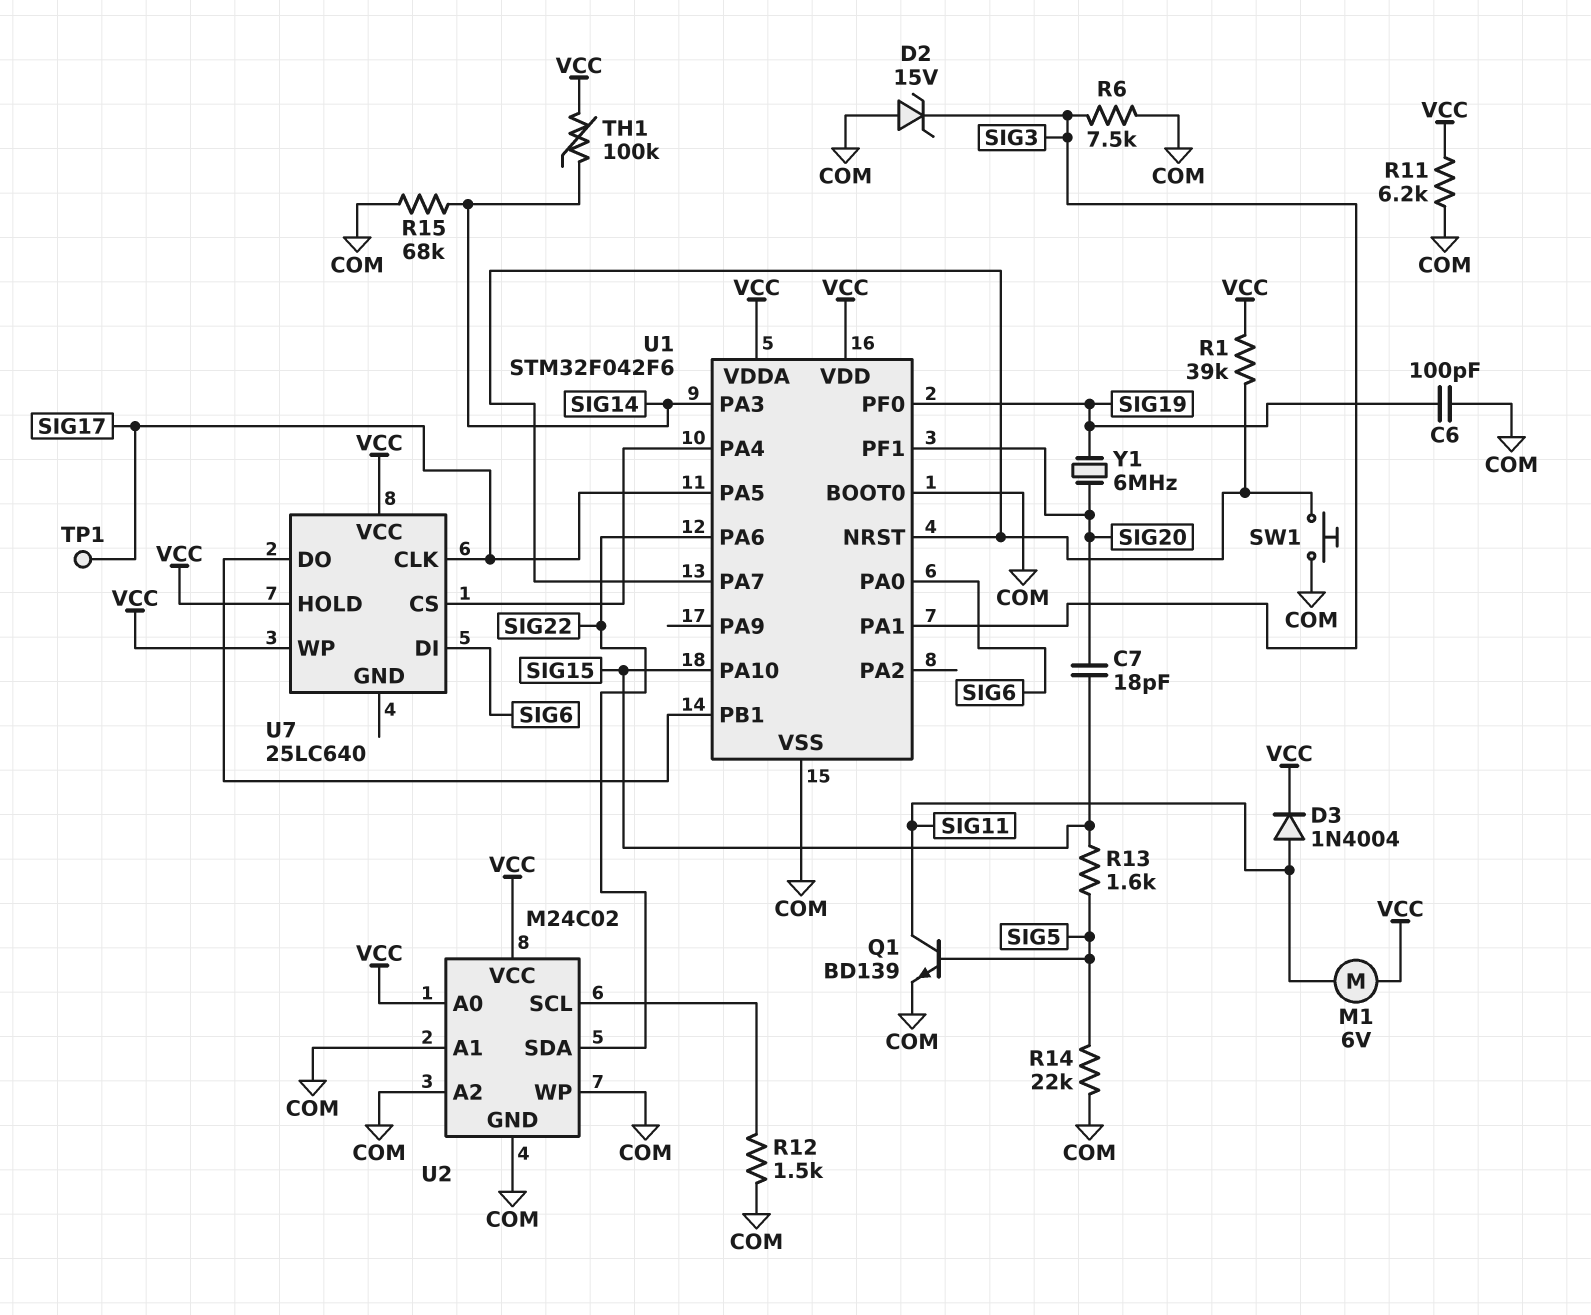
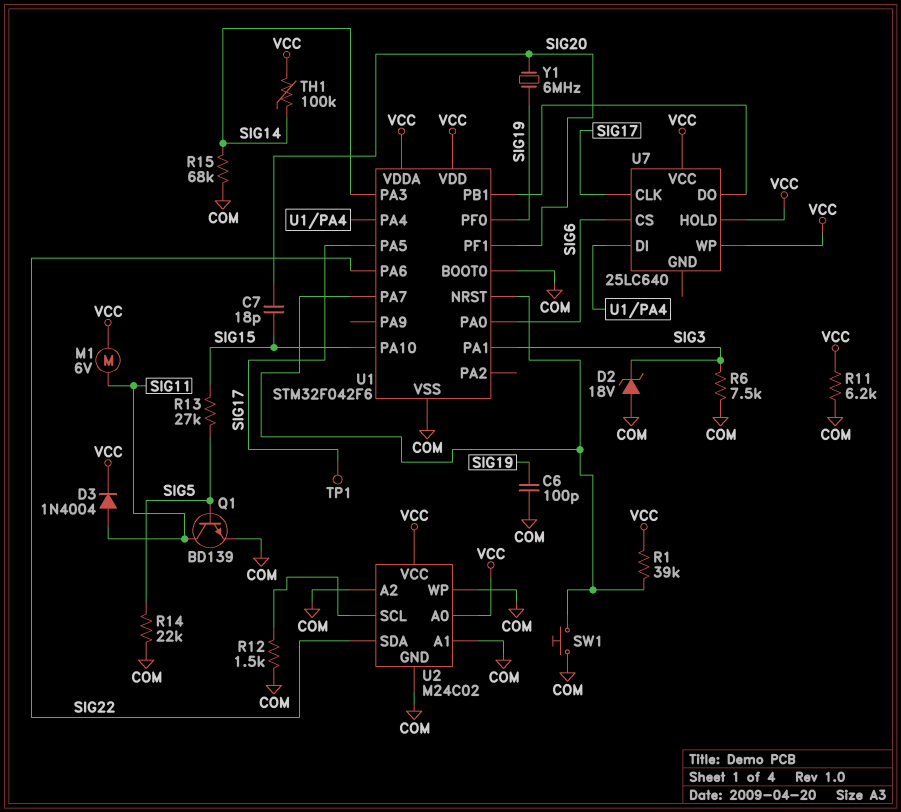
D2: zener 15V (A COM, K SIG3) -> zener 18V (A COM, K SIG3)
R13: 1.6k (SIG5, SIG15) -> 27k (SIG5, SIG15)
U7 pin CS: U1/PA4 -> SIG6
U7 pin DI: SIG6 -> U1/PA4

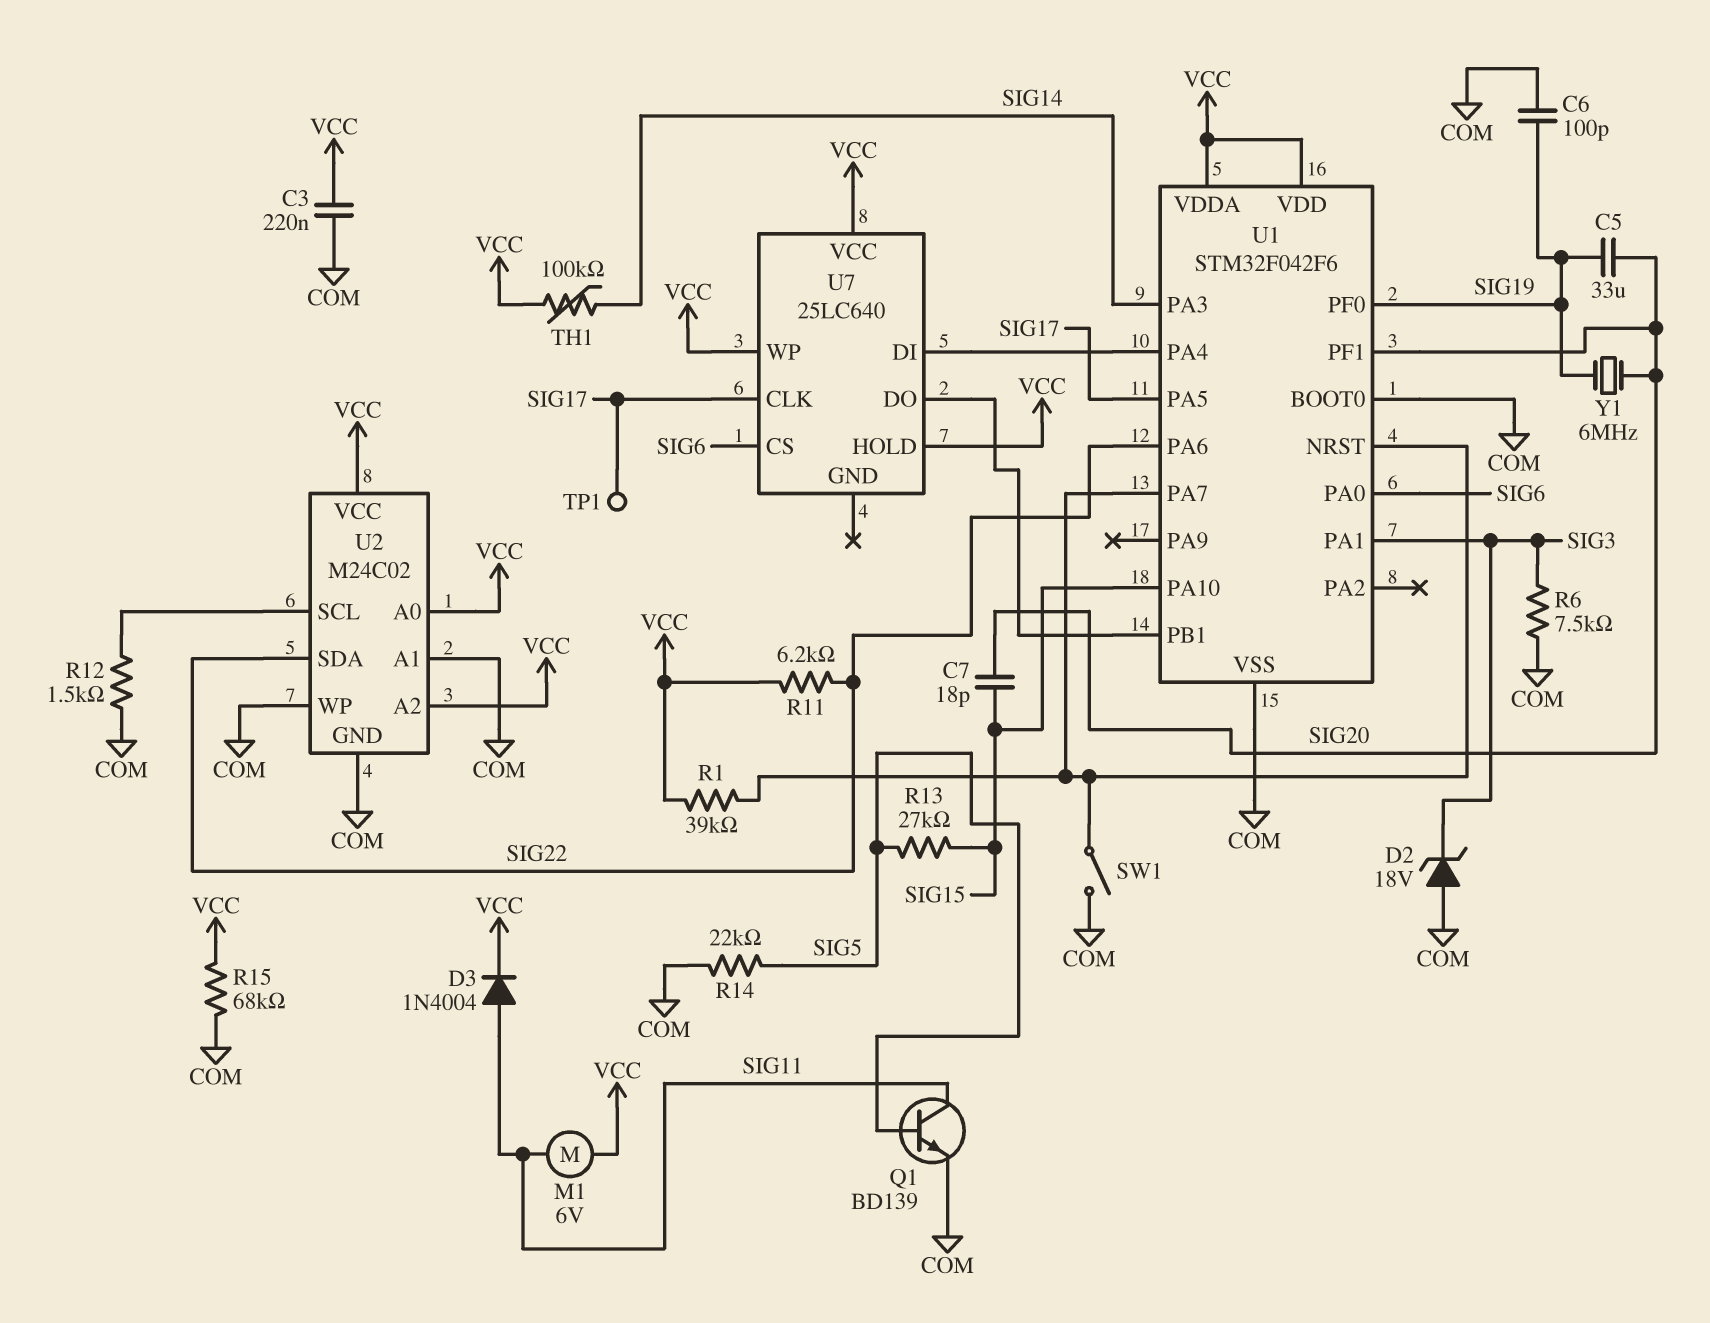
C3: none -> 220nF (COM, VCC)
C5: none -> 33uF (SIG19, SIG20)
R11: 6.2k (COM, VCC) -> 6.2k (SIG22, VCC)
R15: 68k (COM, SIG14) -> 68k (COM, VCC)
SW1: button (COM, U1/NRST) -> switch (COM, U1/NRST)
U2 pin A2: COM -> VCC

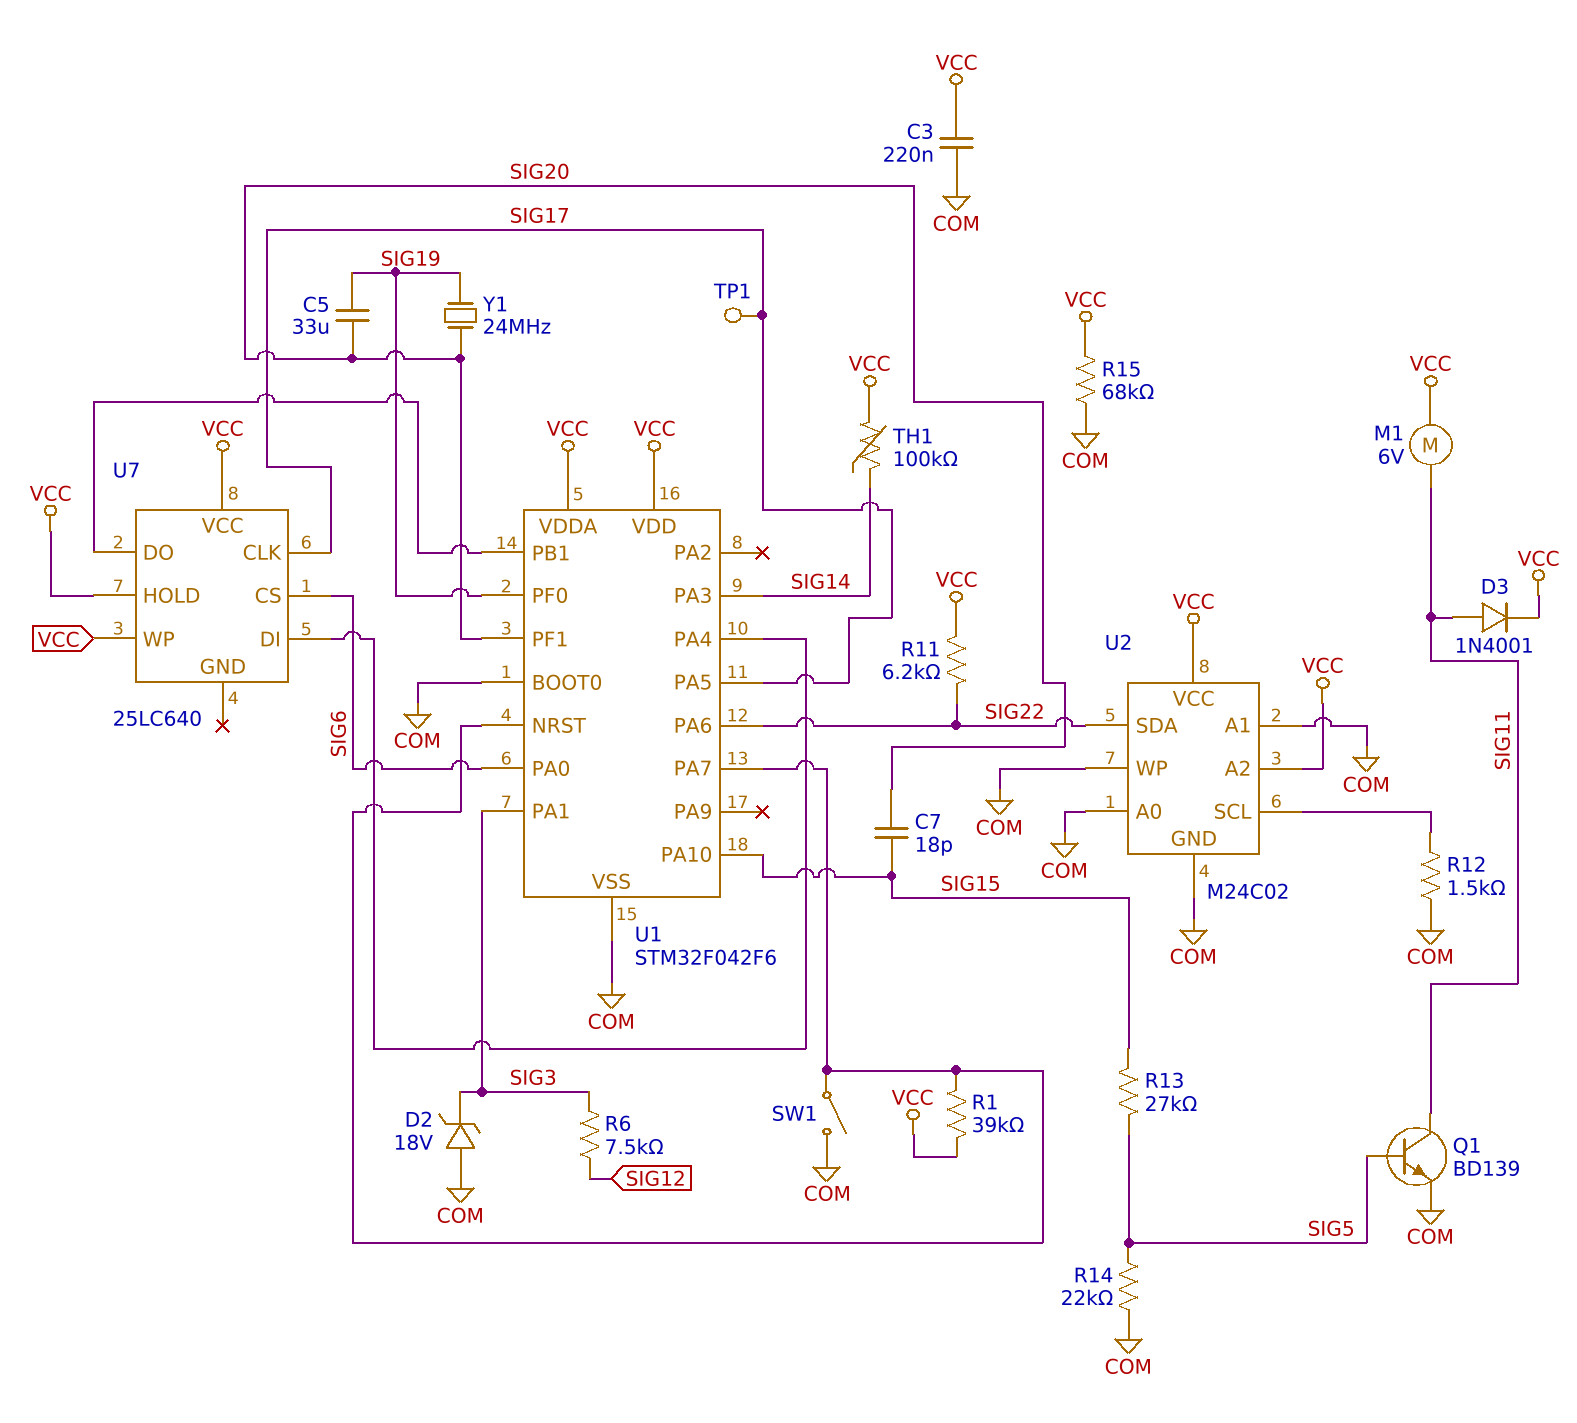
C6: 100pF (COM, SIG19) -> none
D3: diode 1N4004 (A SIG11, K VCC) -> diode 1N4001 (A SIG11, K VCC)
R6: 7.5k (COM, SIG3) -> 7.5k (SIG3, SIG12)
U2 pin A0: VCC -> COM
Y1: 6MHz (SIG19, SIG20) -> 24MHz (SIG19, SIG20)

